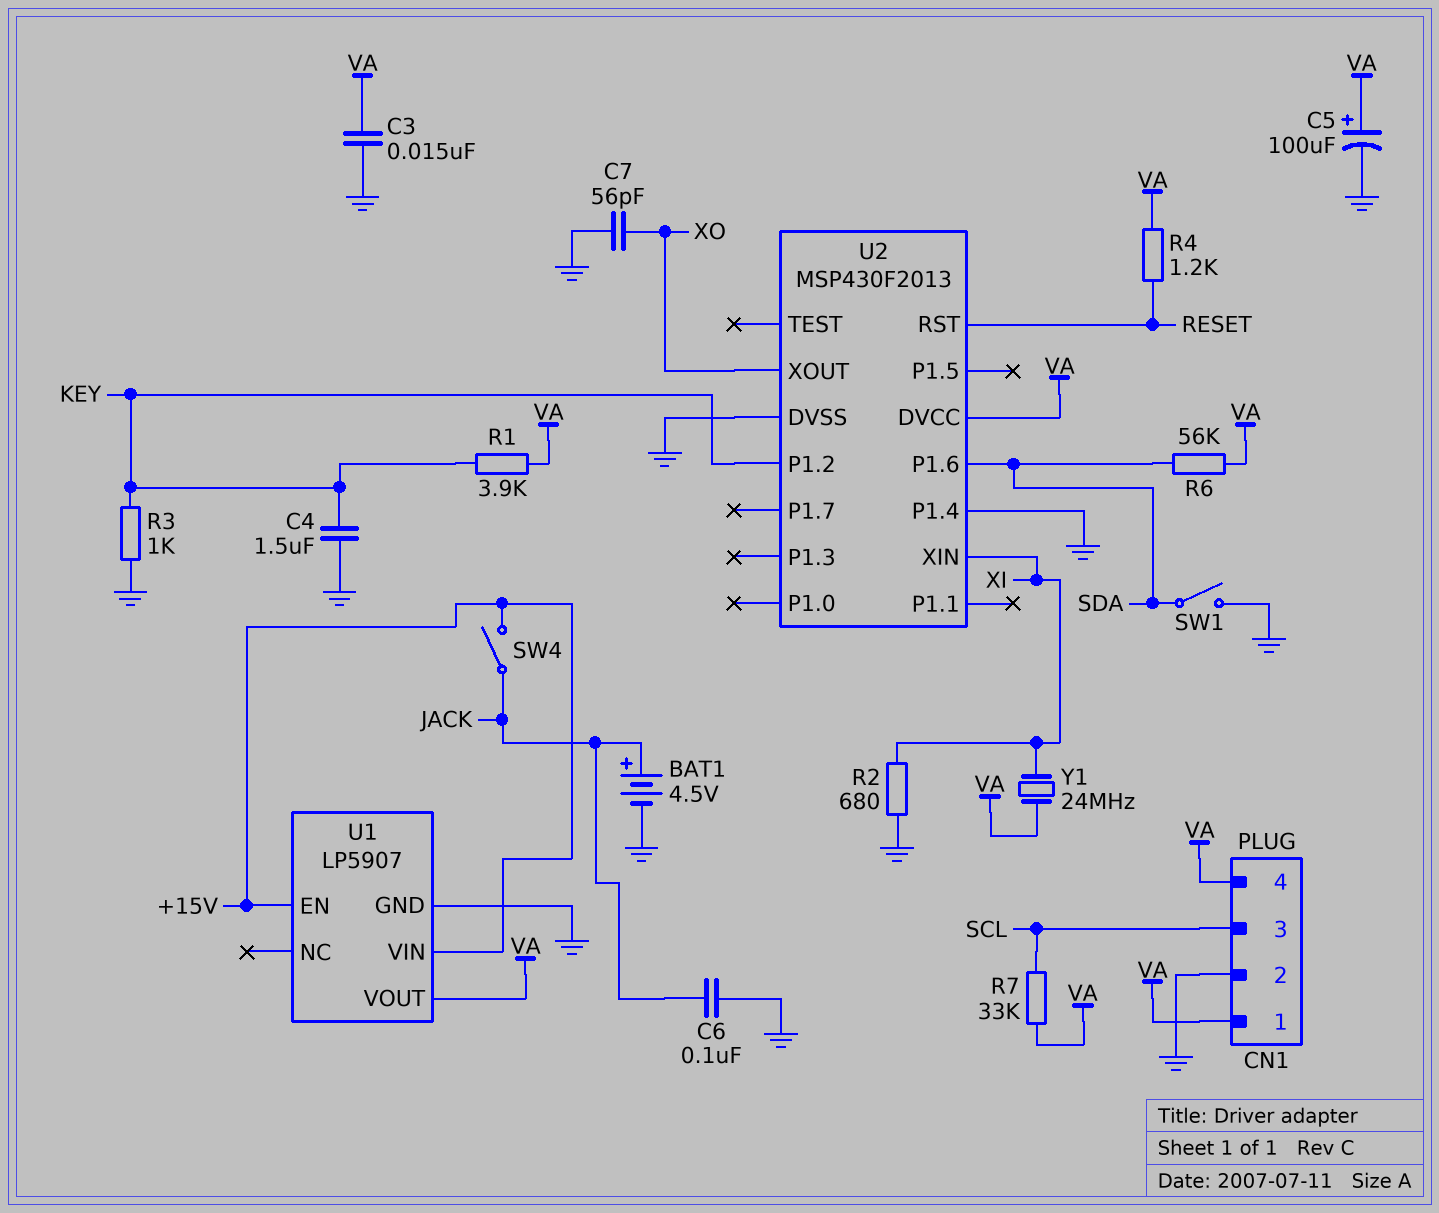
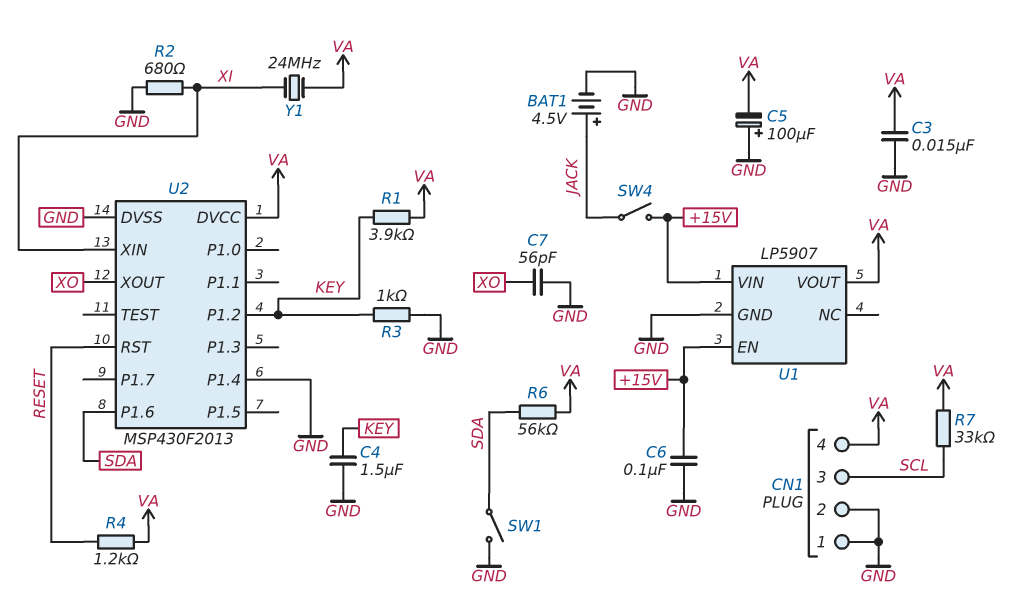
C5: 100uF (plus VA, minus GND) -> 100uF (plus GND, minus VA)
C6: 100nF (GND, JACK) -> 100nF (+15V, GND)
CN1 pin 1: VA -> GND

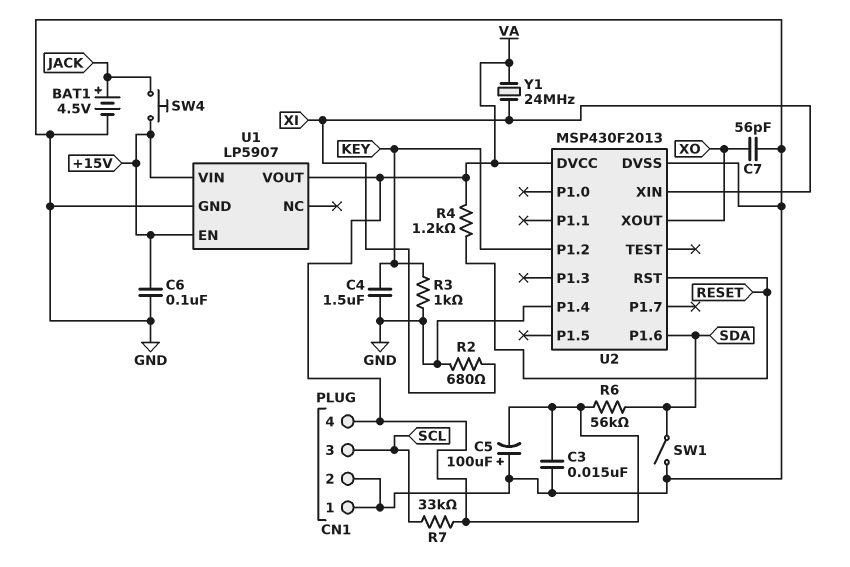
R1: 3.9k (KEY, VA) -> none
SW4: switch (+15V, JACK) -> button (+15V, JACK)

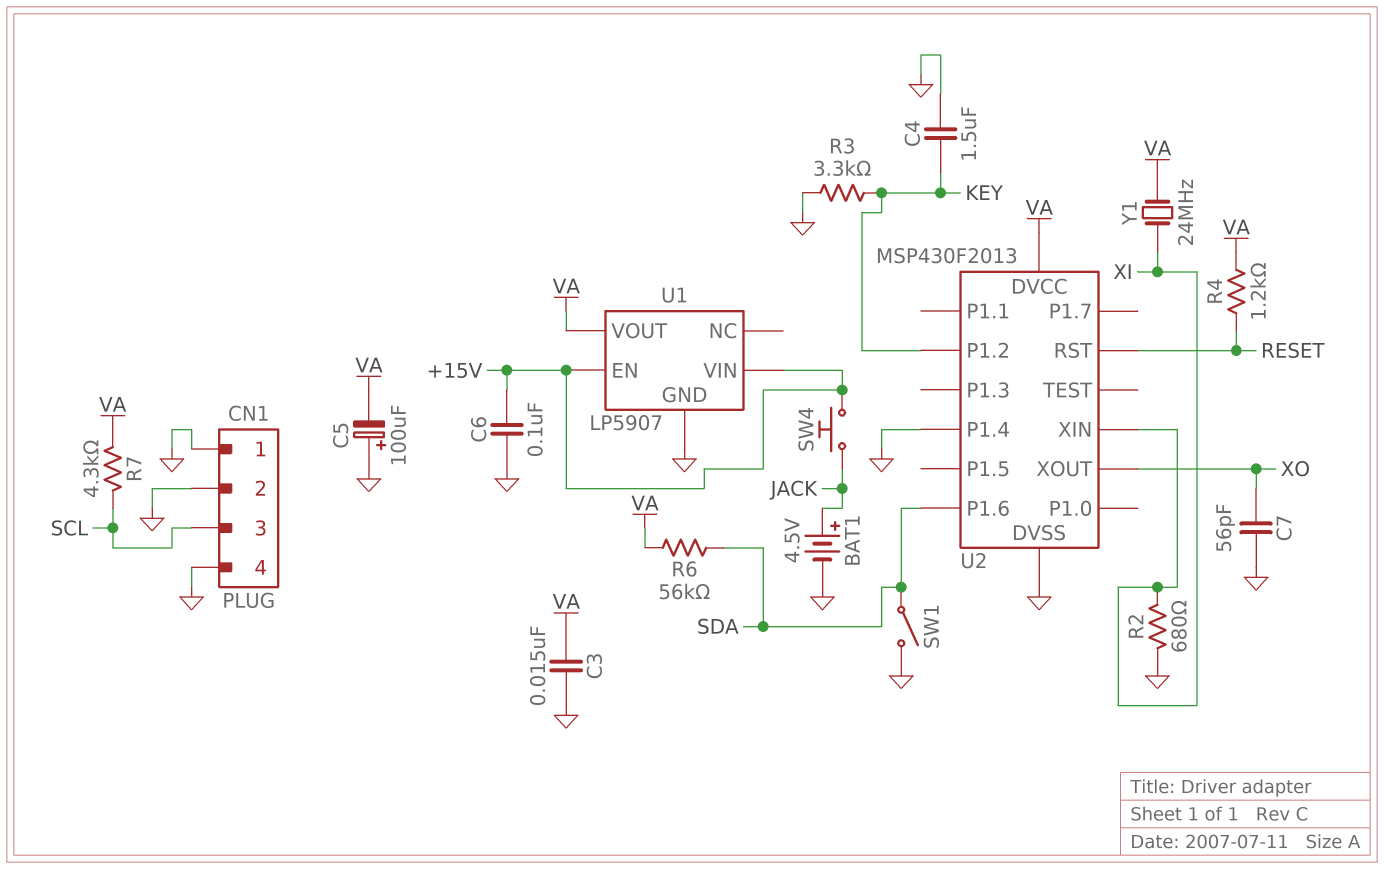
CN1 pin 4: VA -> GND
R3: 1k (GND, KEY) -> 3.3k (GND, KEY)
R7: 33k (SCL, VA) -> 4.3k (SCL, VA)

